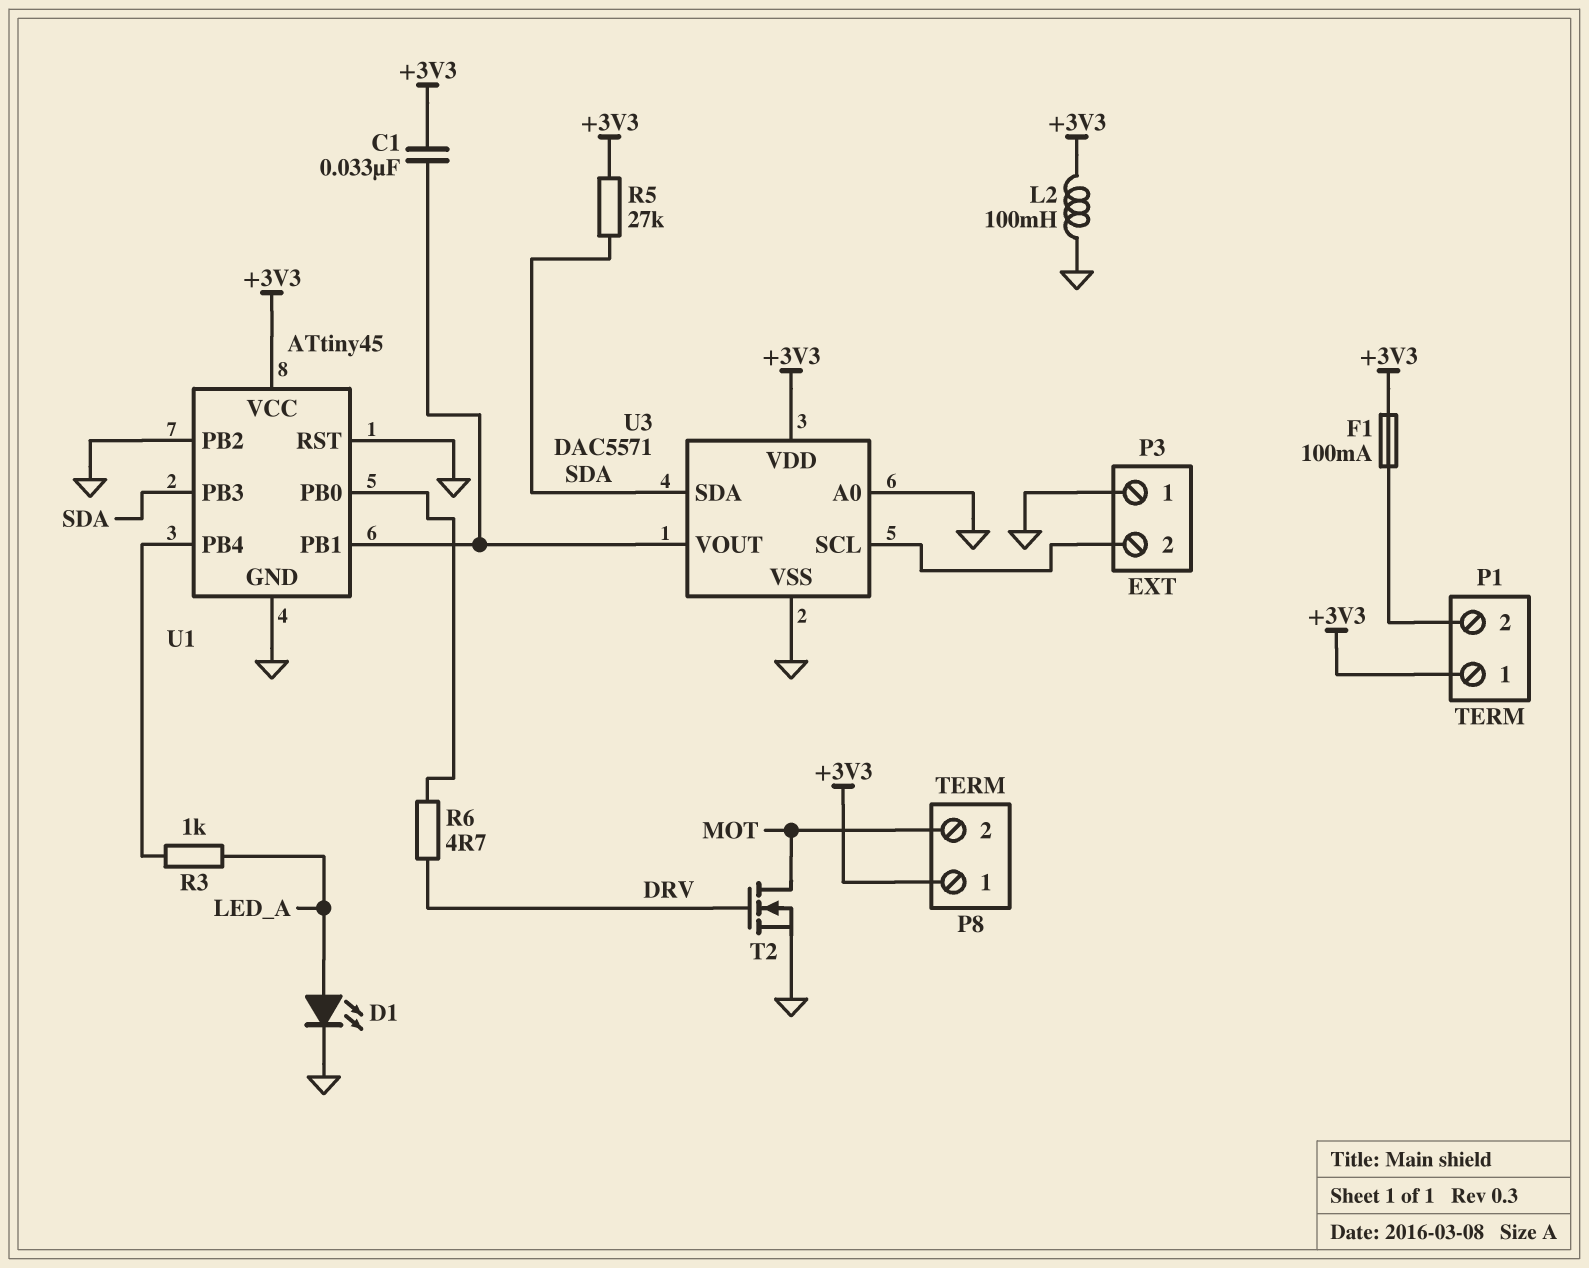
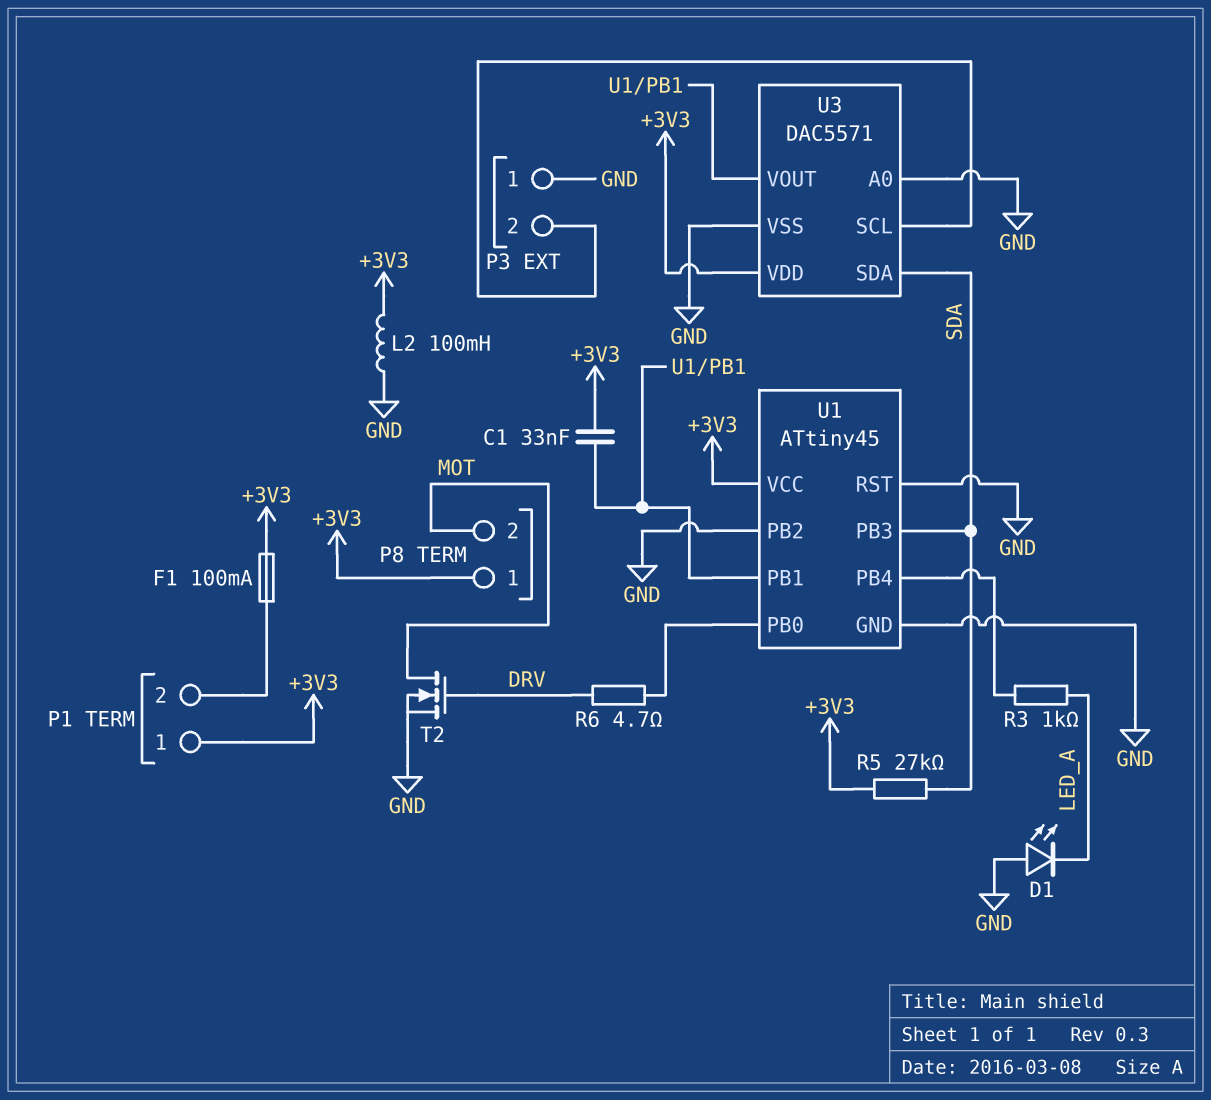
D1: LED (A LED_A, K GND) -> LED (A GND, K LED_A)

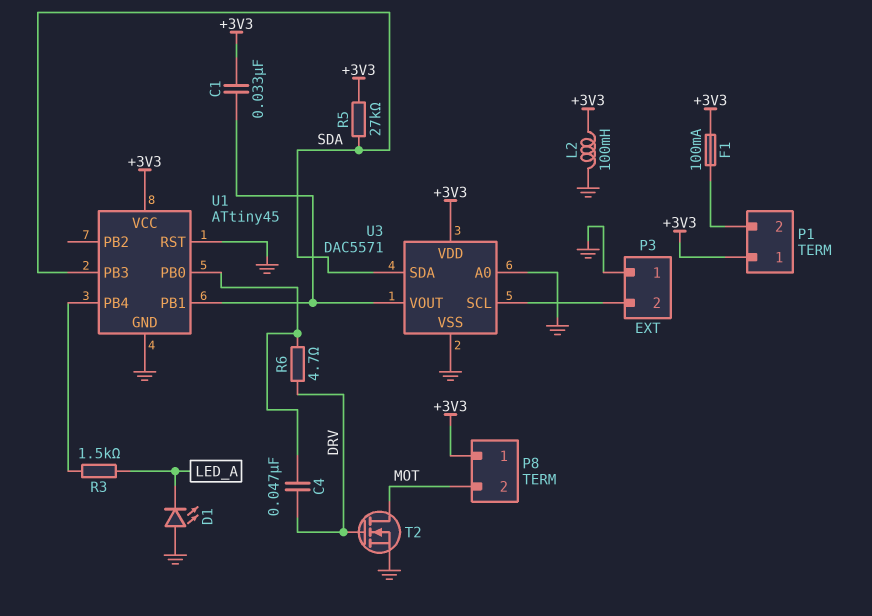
C4: none -> 47nF (DRV, U1/PB0)
R3: 1k (LED_A, U1/PB4) -> 1.5k (LED_A, U1/PB4)
U1 pin PB2: GND -> none

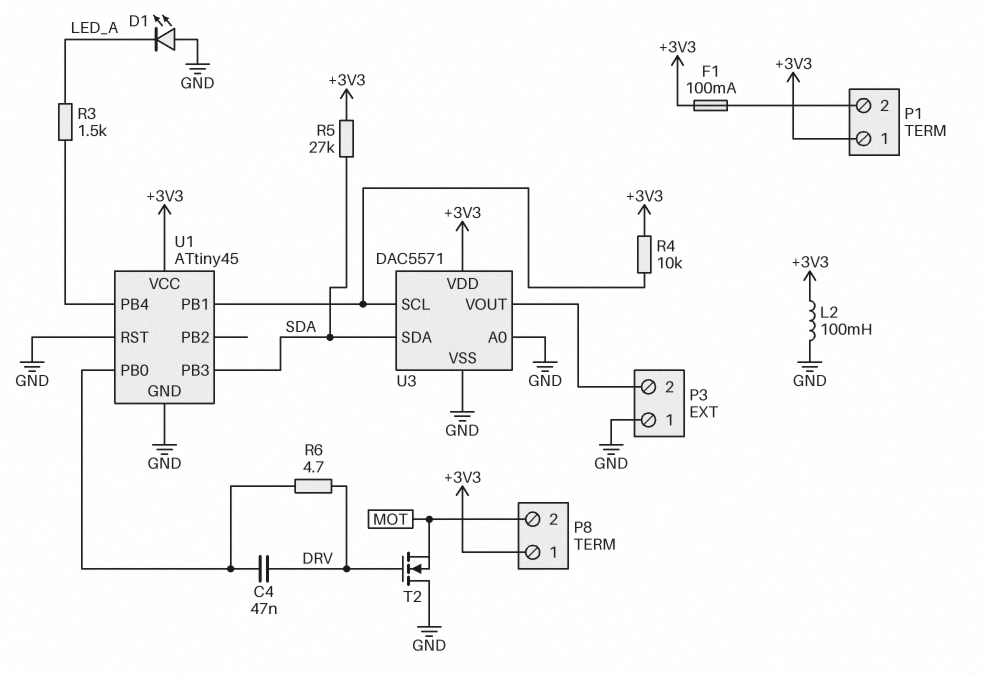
C1: 33nF (+3V3, U1/PB1) -> none
R4: none -> 10k (+3V3, U1/PB1)
T2: NMOS (G DRV, D MOT, S GND) -> NMOS (G DRV, D GND, S MOT)
U3 pin SCL: P3/2 -> U1/PB1
U3 pin VOUT: U1/PB1 -> P3/2

